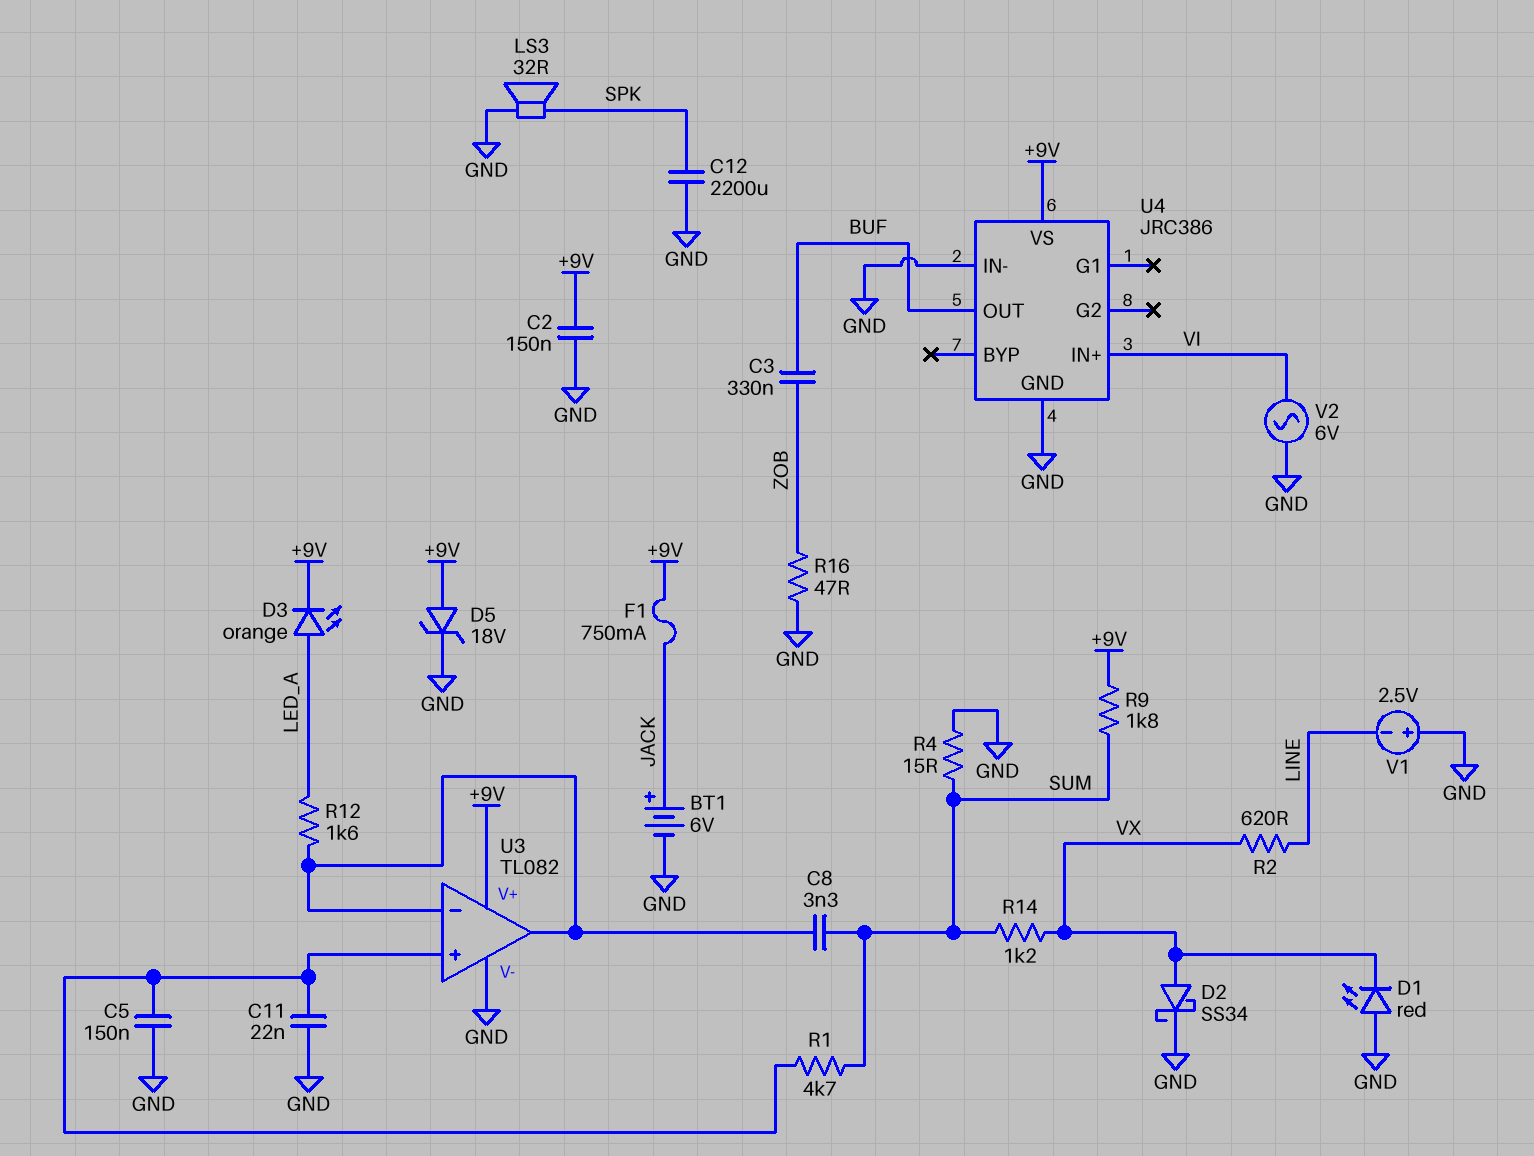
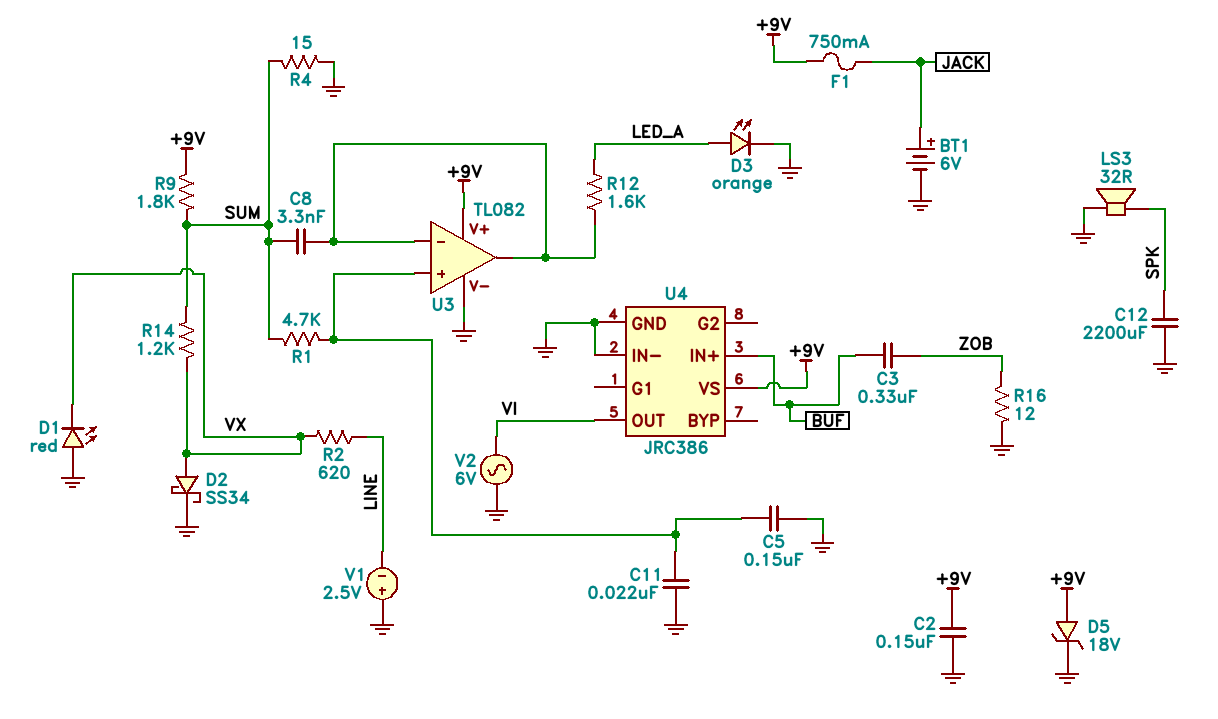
D3: LED orange (A LED_A, K +9V) -> LED orange (A LED_A, K GND)
R16: 47 (GND, ZOB) -> 12 (GND, ZOB)
U4 pin IN+: VI -> BUF
U4 pin OUT: BUF -> VI

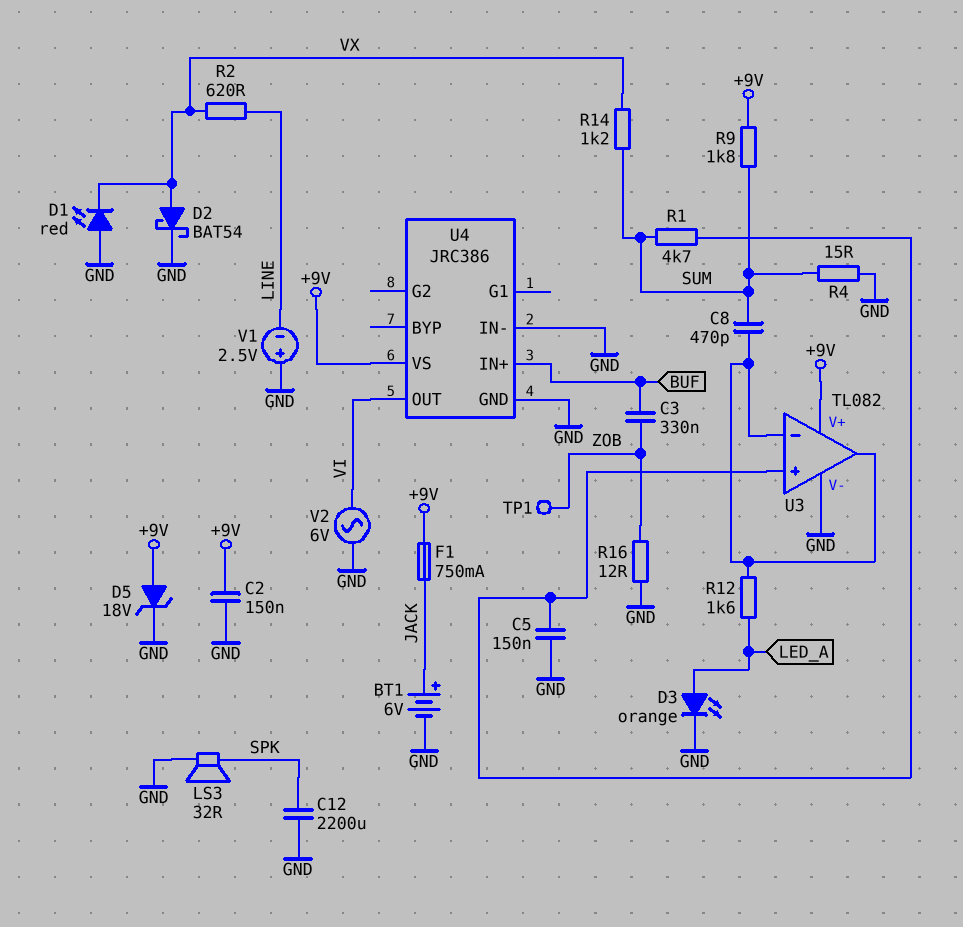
C8: 3.3nF (SUM, U3/in-) -> 470pF (SUM, U3/in-)
C11: 22nF (GND, U3/in+) -> none
D2: schottky SS34 (A VX, K GND) -> schottky BAT54 (A VX, K GND)
TP1: none -> test point (ZOB)

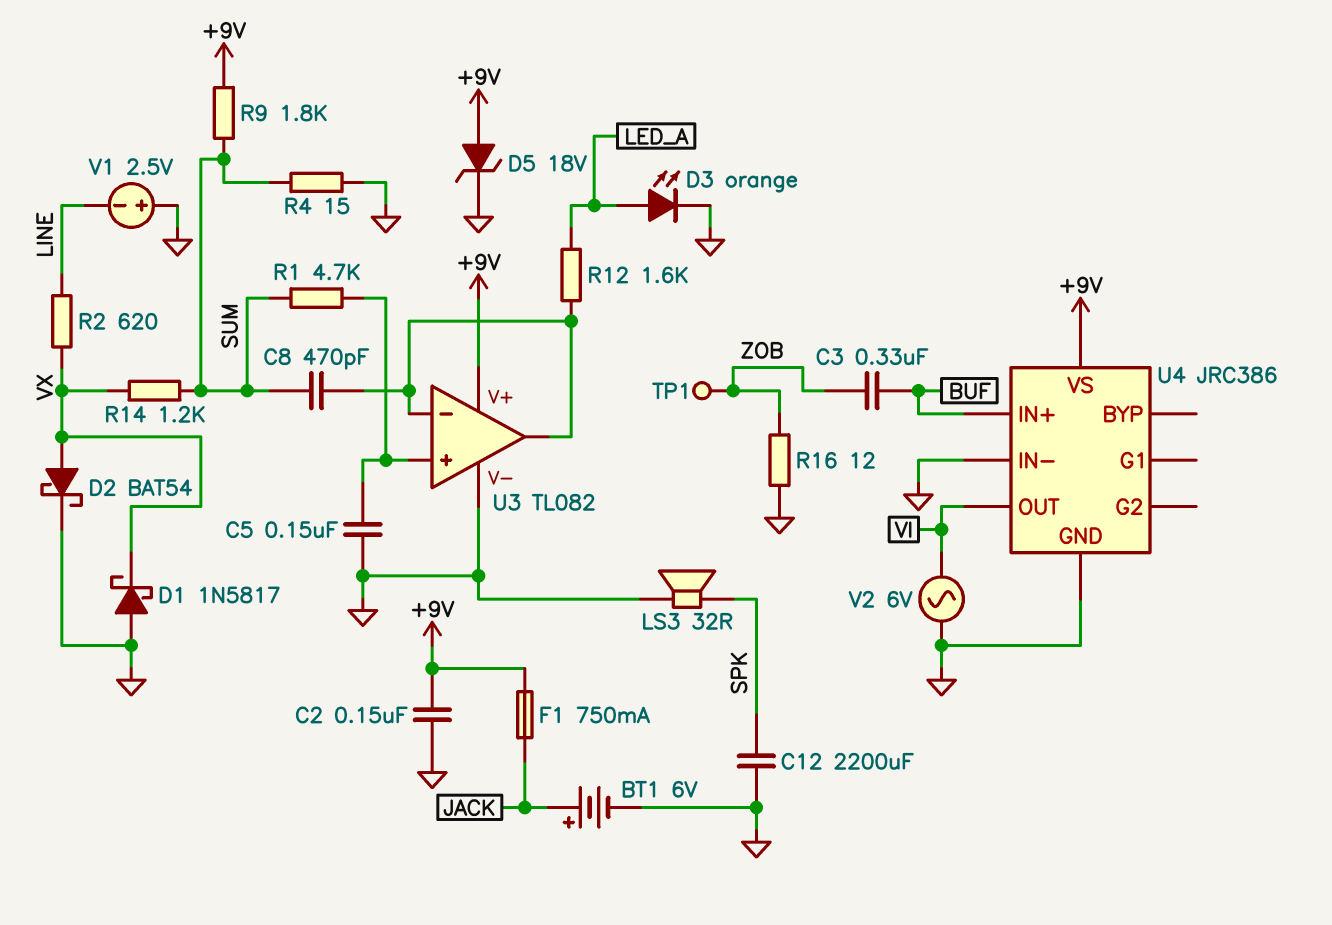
D1: LED red (A GND, K VX) -> schottky 1N5817 (A GND, K VX)

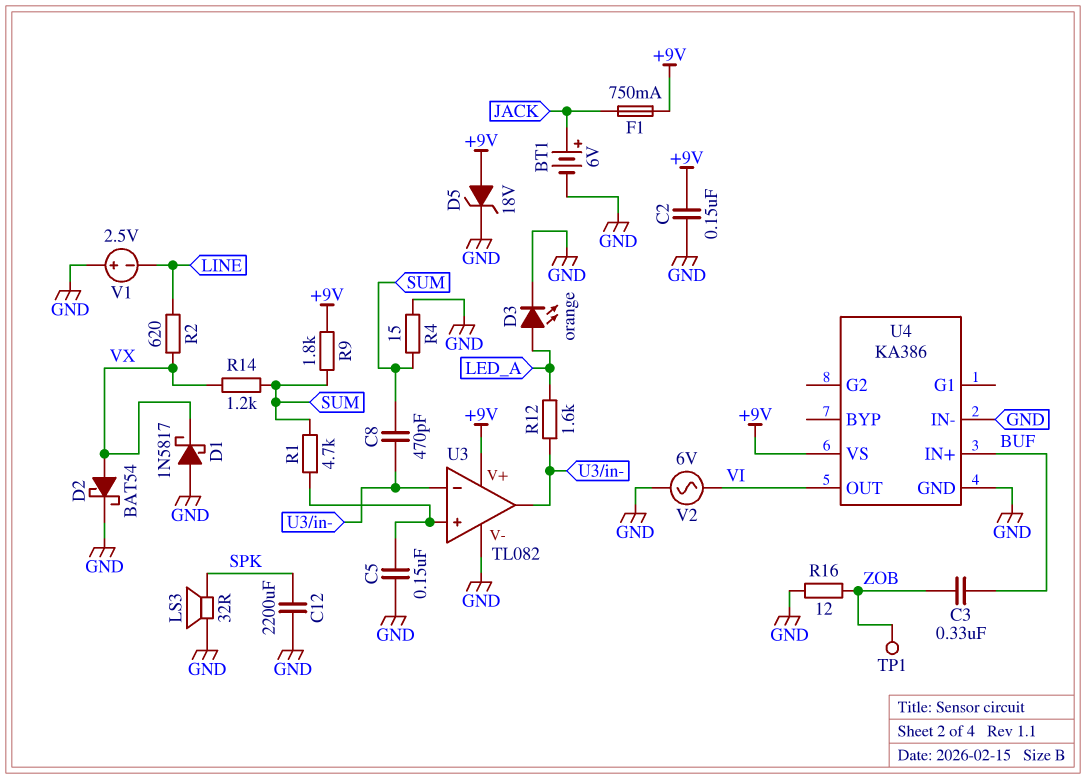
U4: JRC386 -> KA386

